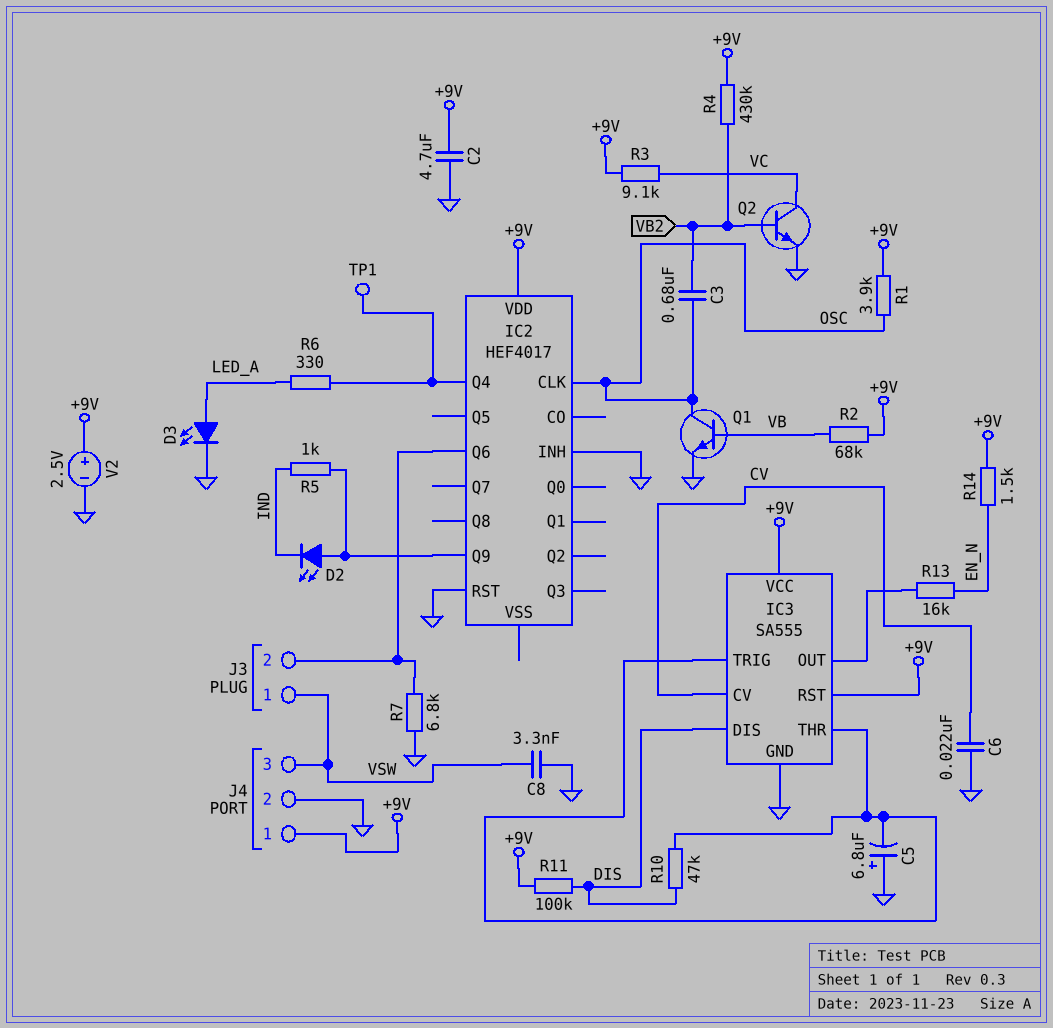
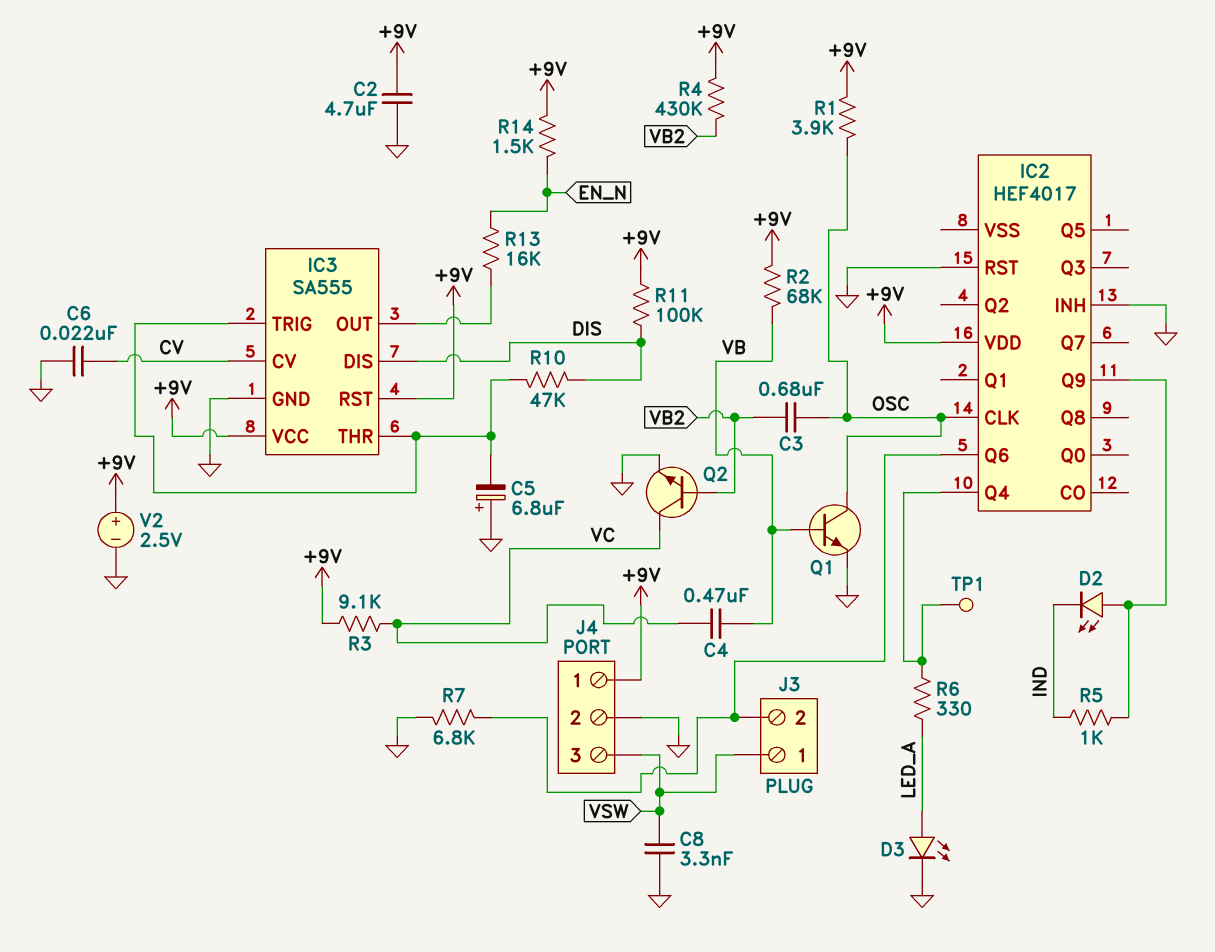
C4: none -> 470nF (VB, VC)

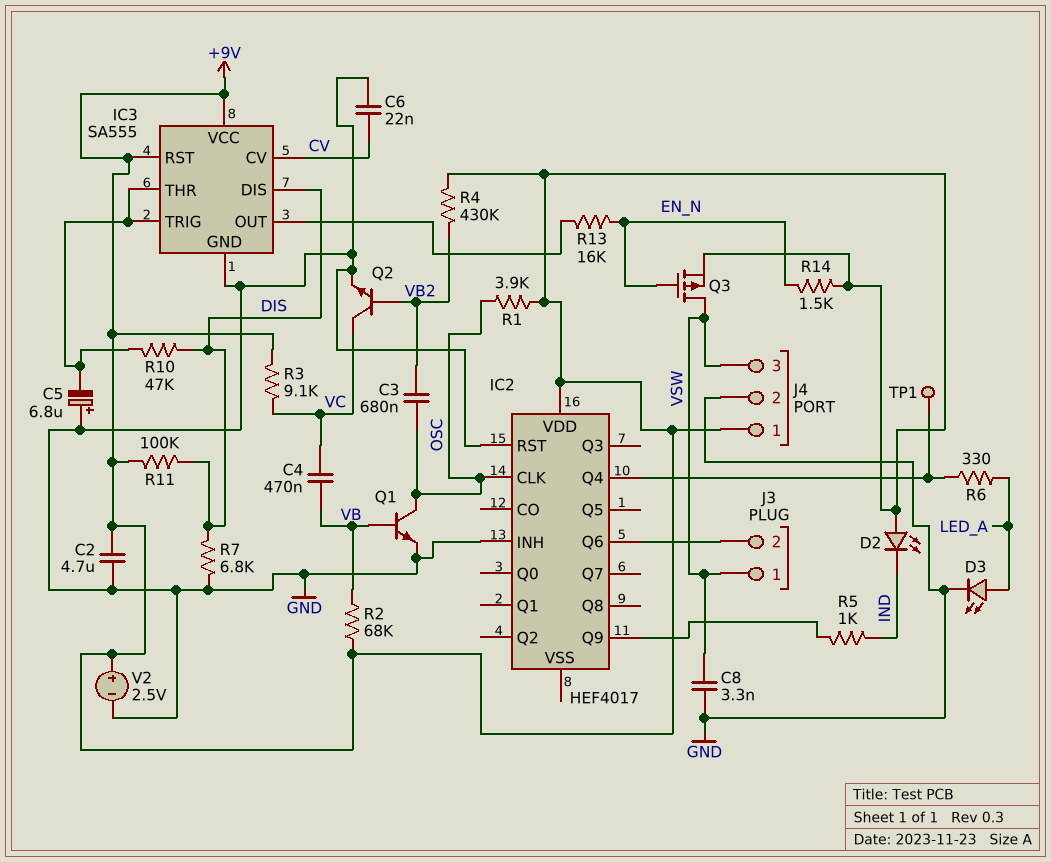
D2: LED (A IC2/Q9, K IND) -> LED (A +9V, K IND)
Q3: none -> PMOS (G EN_N, D VSW, S +9V)
R7: 6.8k (GND, IC2/Q6) -> 6.8k (DIS, GND)

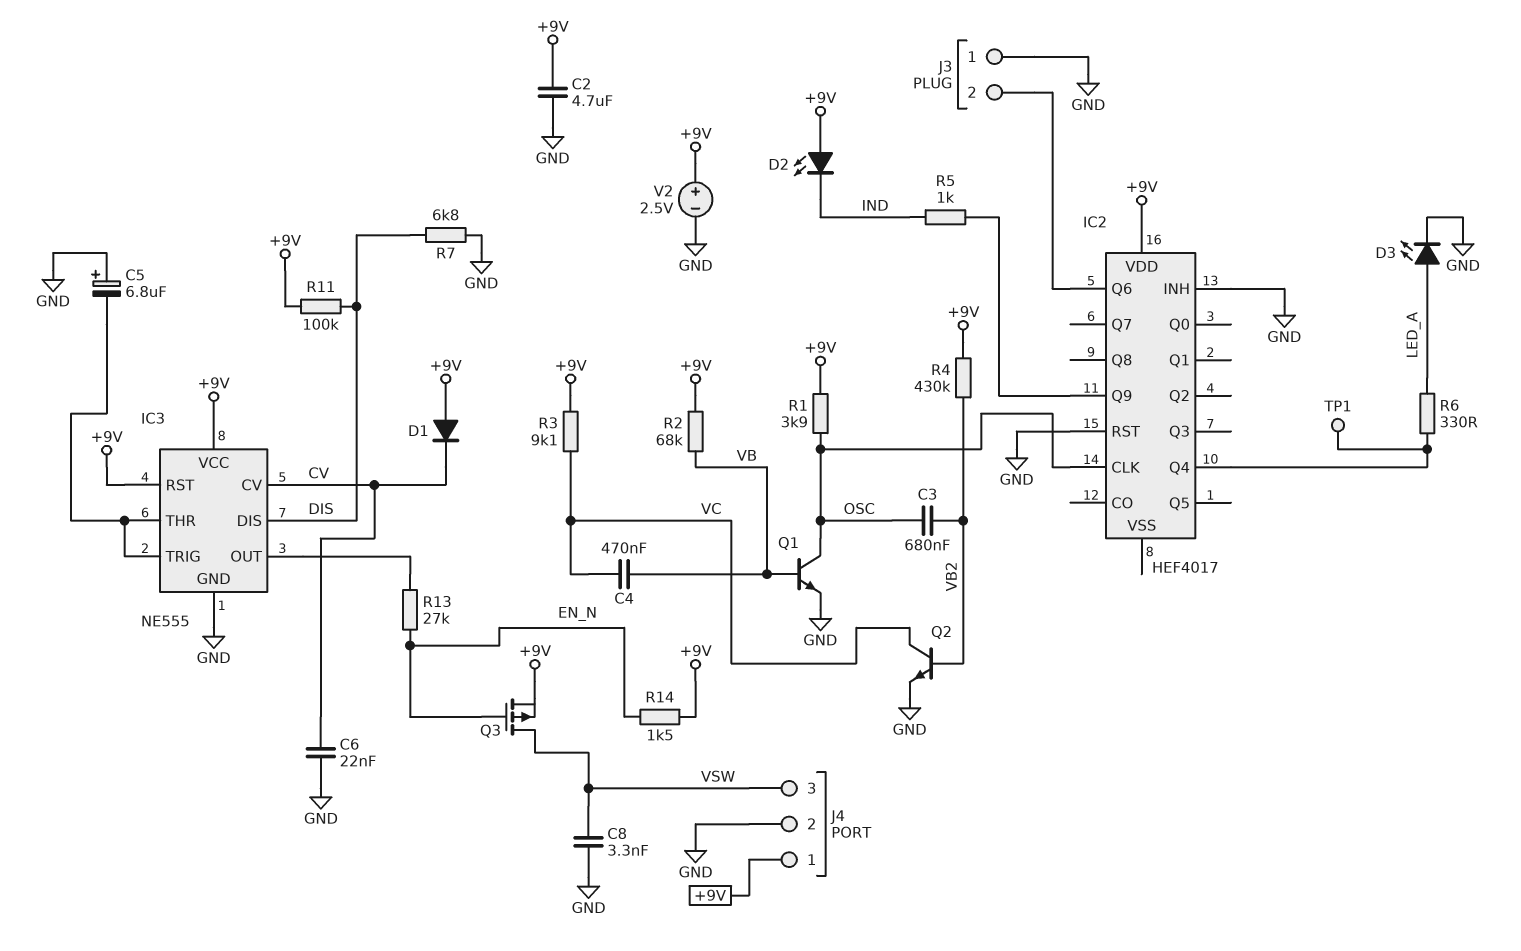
D1: none -> diode (A +9V, K CV)
IC3: SA555 -> NE555
J3 pin 1: VSW -> GND
R10: 47k (DIS, IC3/THR) -> none
R13: 16k (EN_N, IC3/OUT) -> 27k (EN_N, IC3/OUT)

